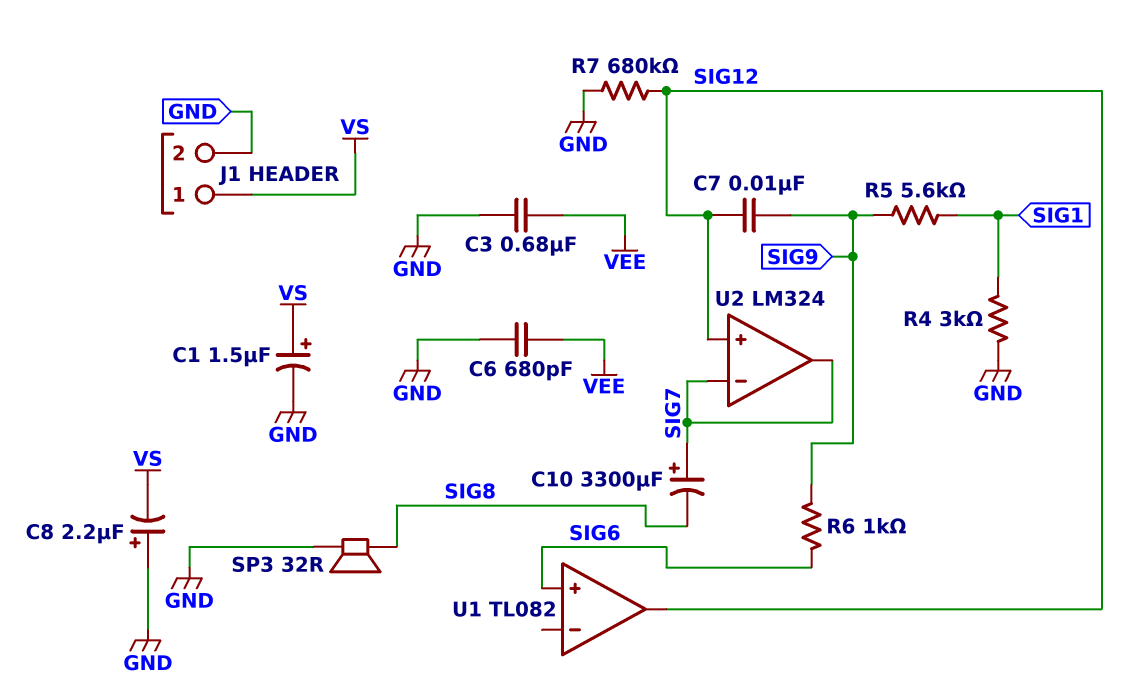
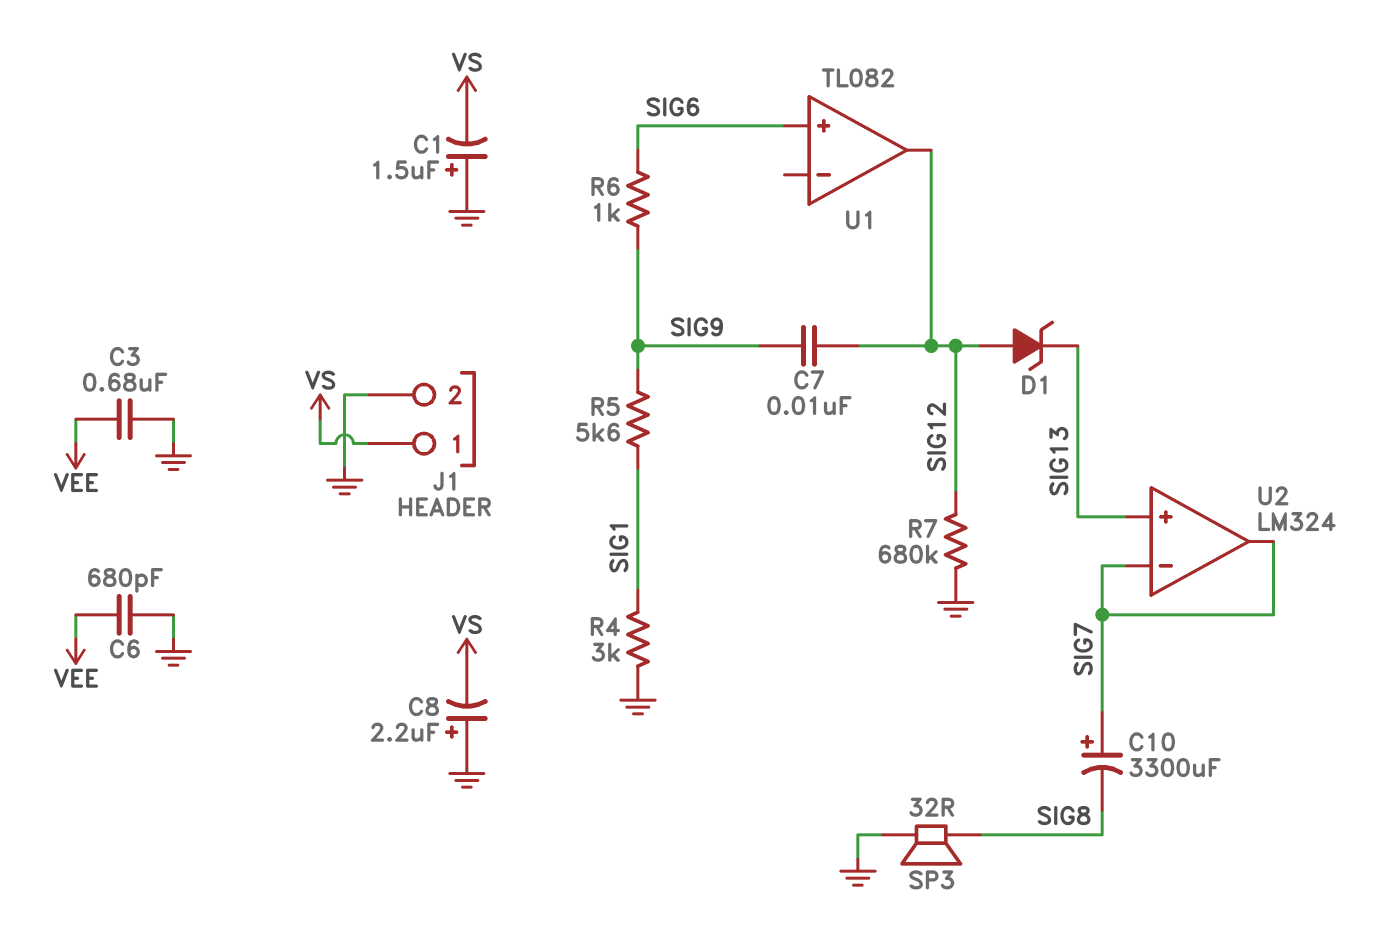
C1: 1.5uF (plus VS, minus GND) -> 1.5uF (plus GND, minus VS)
D1: none -> zener (A SIG12, K SIG13)
U2 pin in+: SIG12 -> SIG13

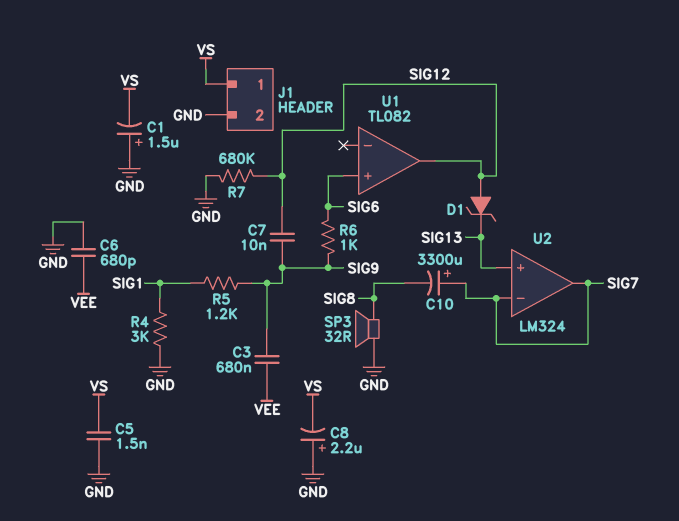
C3: 680nF (GND, VEE) -> 680nF (SIG9, VEE)
C5: none -> 1.5nF (GND, VS)
R5: 5.6k (SIG1, SIG9) -> 1.2k (SIG1, SIG9)

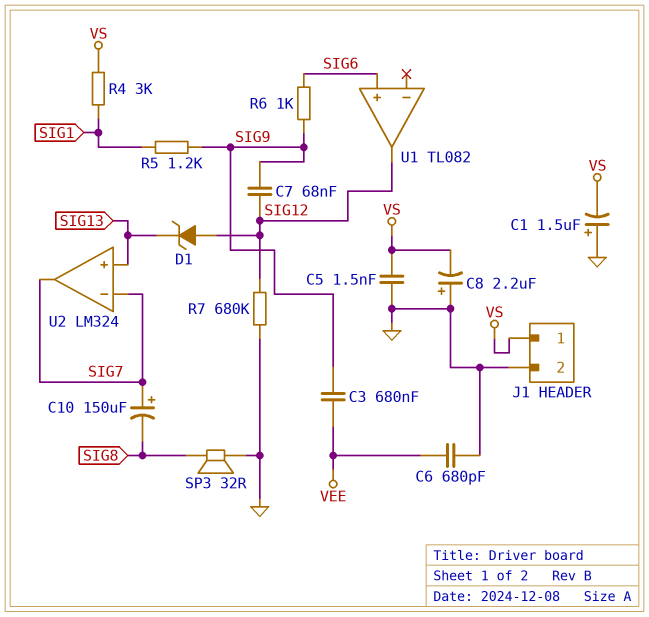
C7: 10nF (SIG9, SIG12) -> 68nF (SIG9, SIG12)
C10: 3300uF (plus SIG7, minus SIG8) -> 150uF (plus SIG7, minus SIG8)
R4: 3k (GND, SIG1) -> 3k (SIG1, VS)

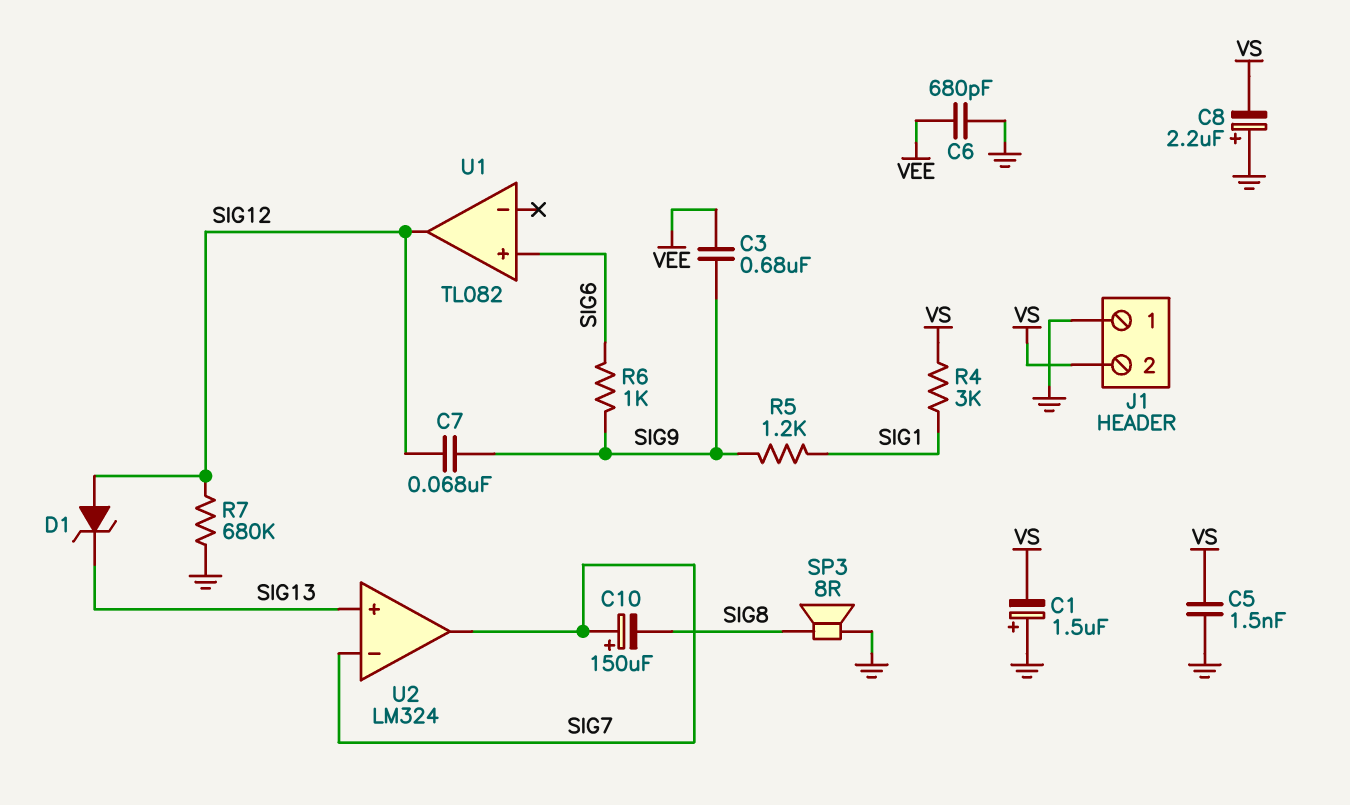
J1 pin 1: VS -> GND
J1 pin 2: GND -> VS
SP3: speaker 32R (GND, SIG8) -> speaker 8R (GND, SIG8)

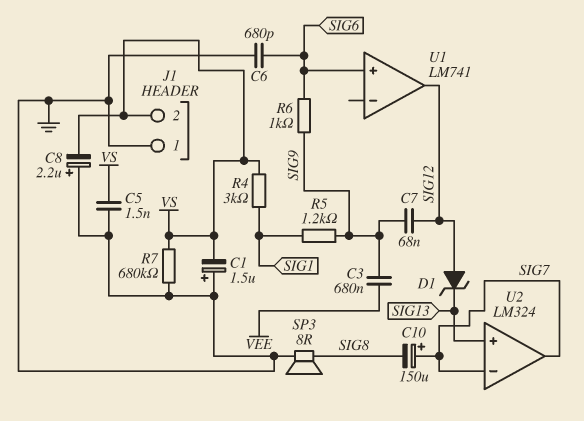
C6: 680pF (GND, VEE) -> 680pF (GND, SIG6)
R7: 680k (GND, SIG12) -> 680k (GND, VS)
U1: TL082 -> LM741

